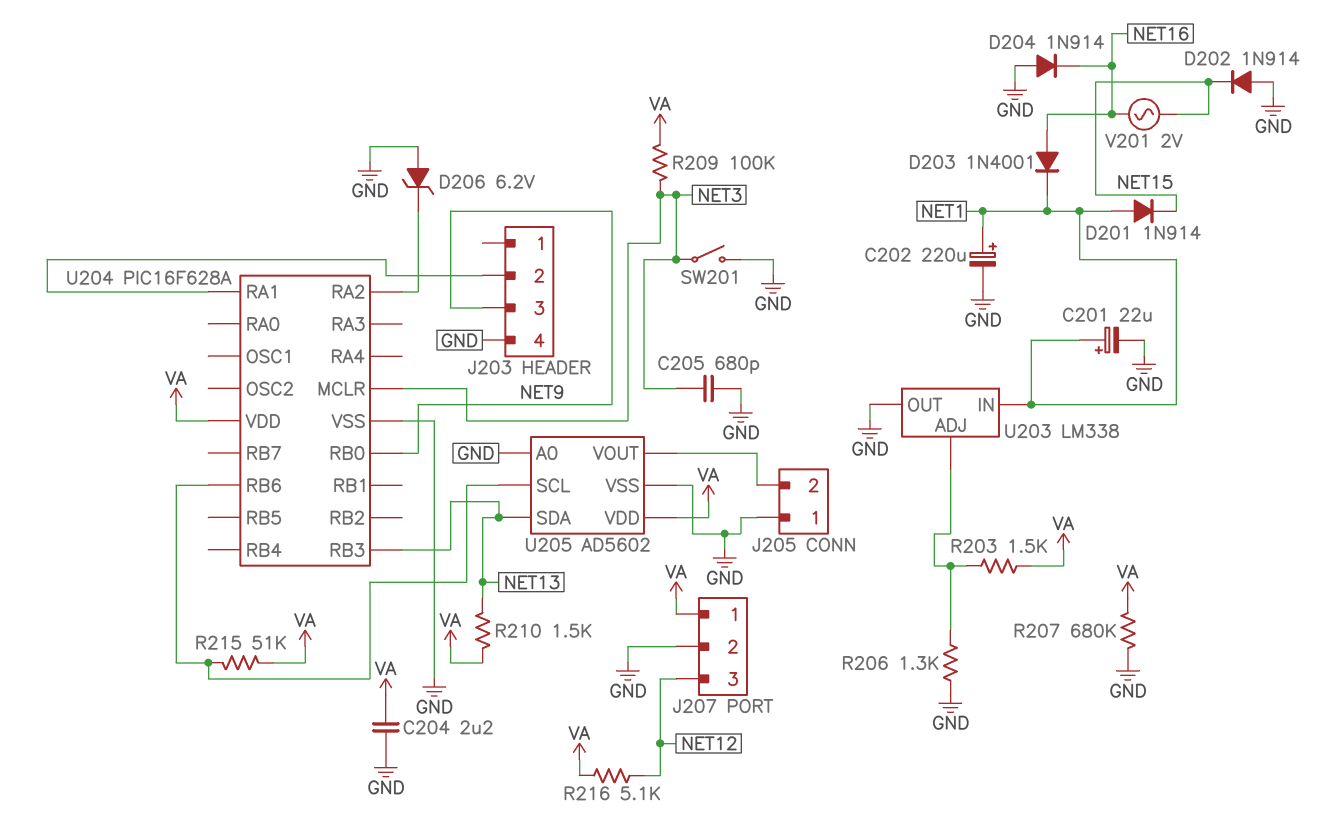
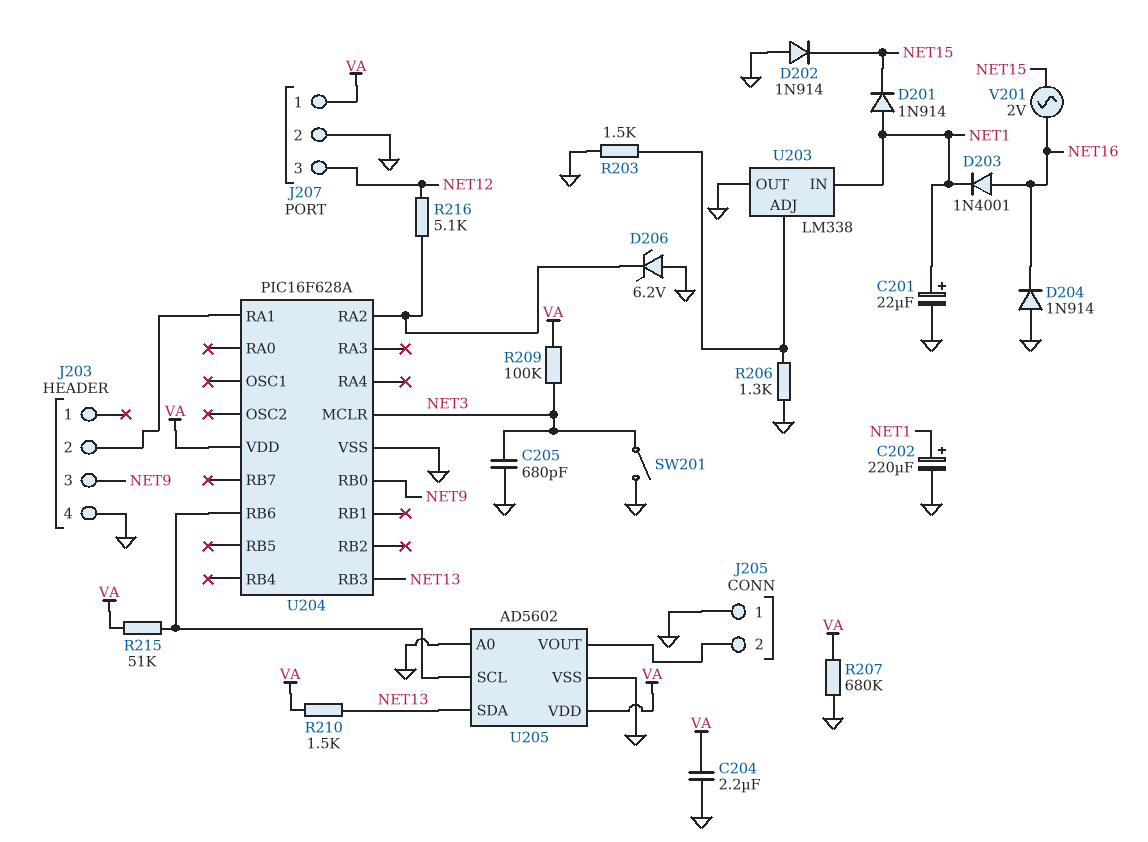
R203: 1.5k (U203/ADJ, VA) -> 1.5k (GND, U203/ADJ)
R216: 5.1k (NET12, VA) -> 5.1k (NET12, U204/RA2)

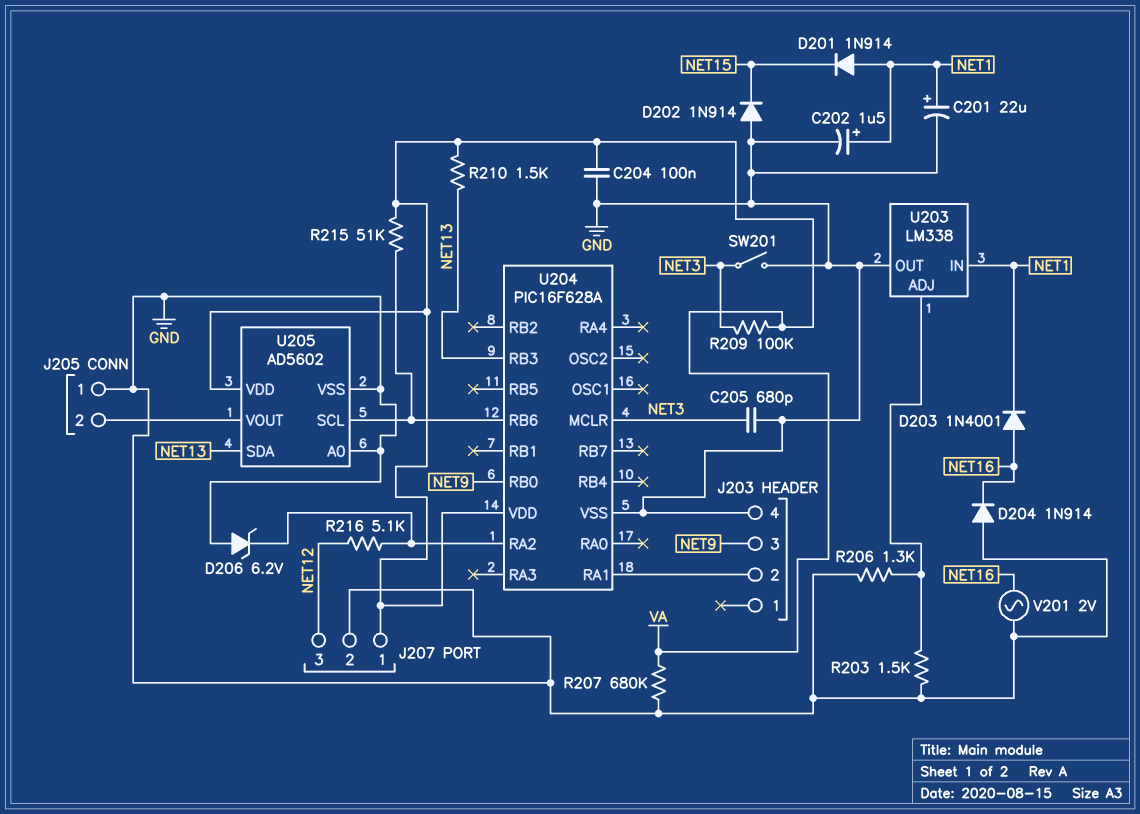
C202: 220uF (plus NET1, minus GND) -> 1.5uF (plus NET1, minus GND)
C204: 2.2uF (GND, VA) -> 100nF (GND, VA)
V201: AC 2V (NET15, NET16) -> AC 2V (GND, NET16)

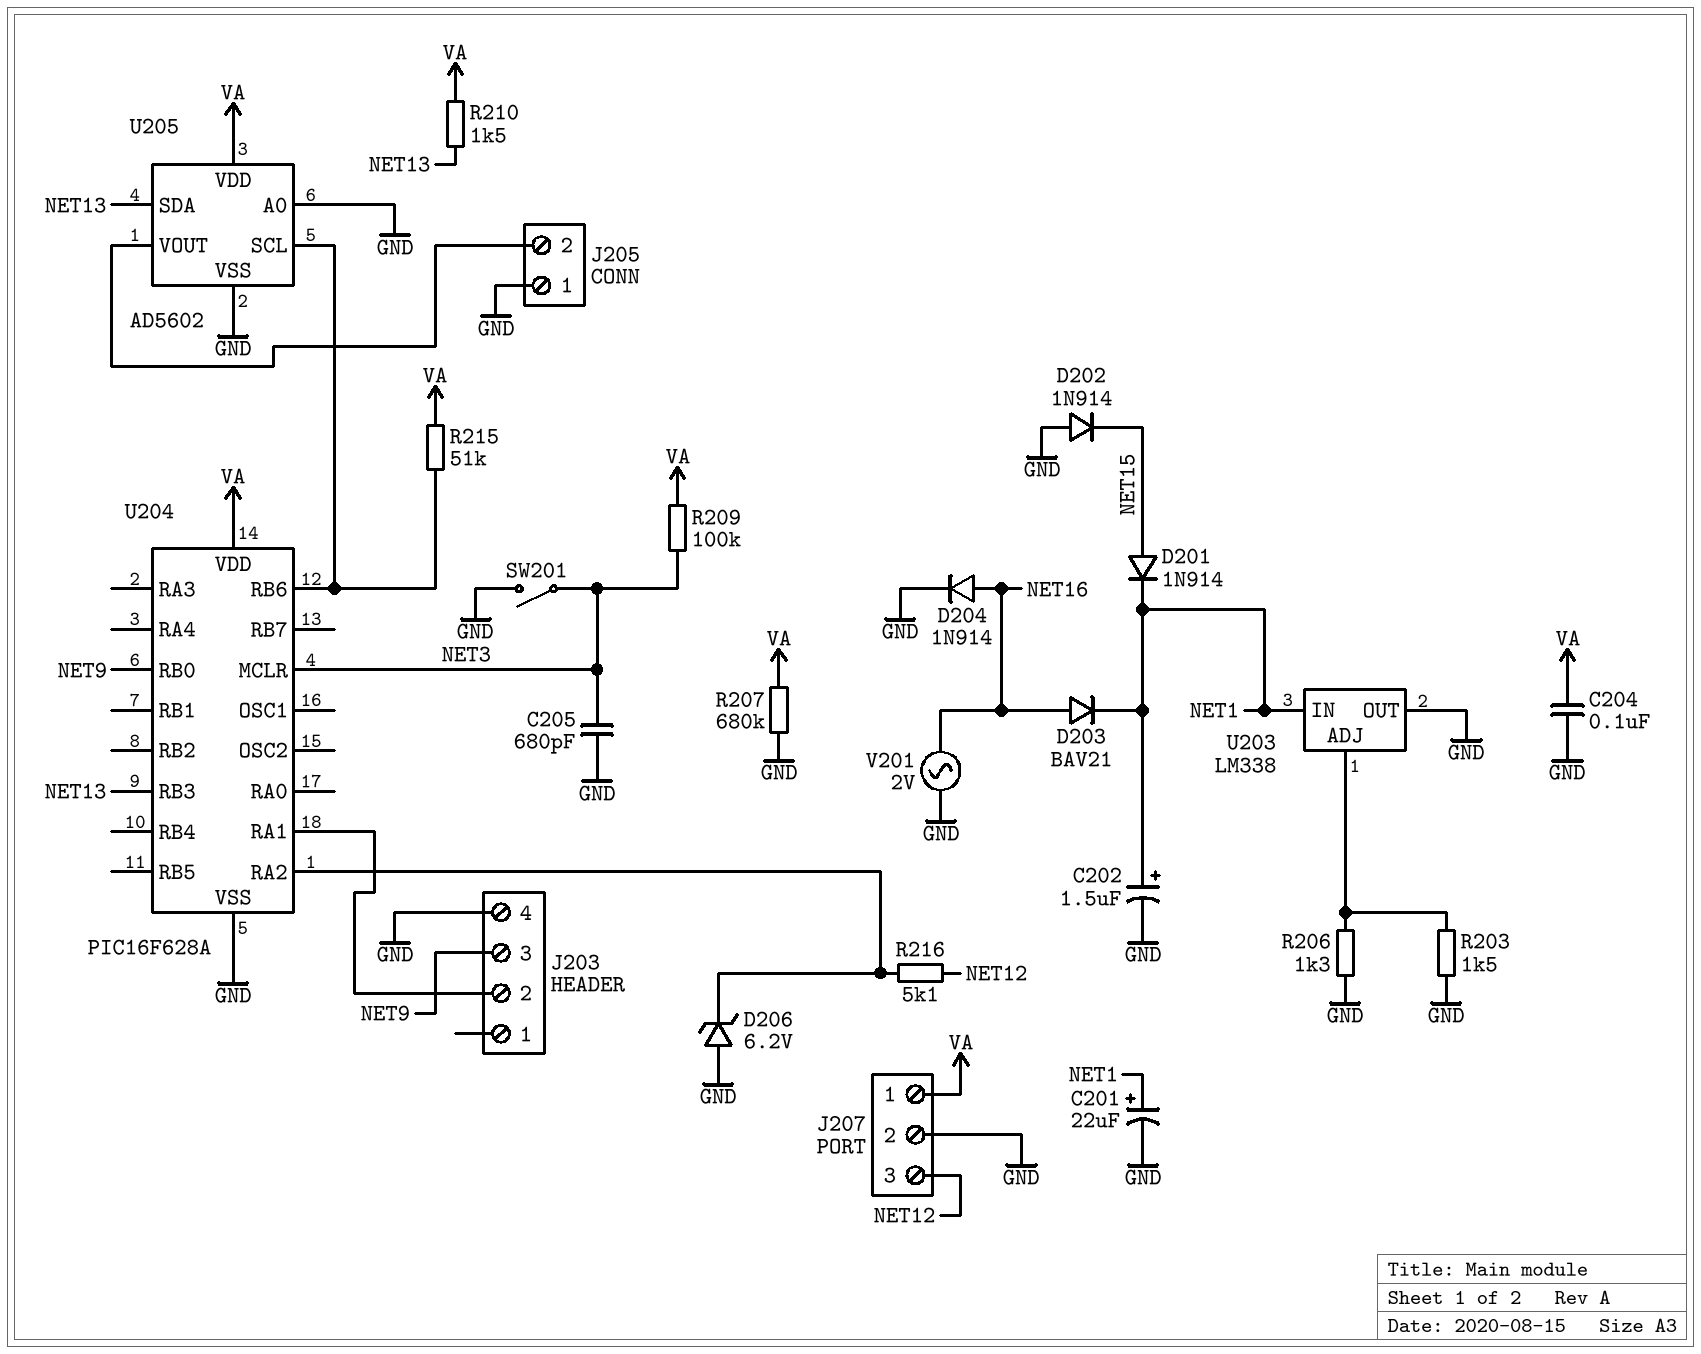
D201: diode 1N914 (A NET1, K NET15) -> diode 1N914 (A NET15, K NET1)
D203: diode 1N4001 (A NET16, K NET1) -> diode BAV21 (A NET16, K NET1)
D204: diode 1N914 (A GND, K NET16) -> diode 1N914 (A NET16, K GND)

